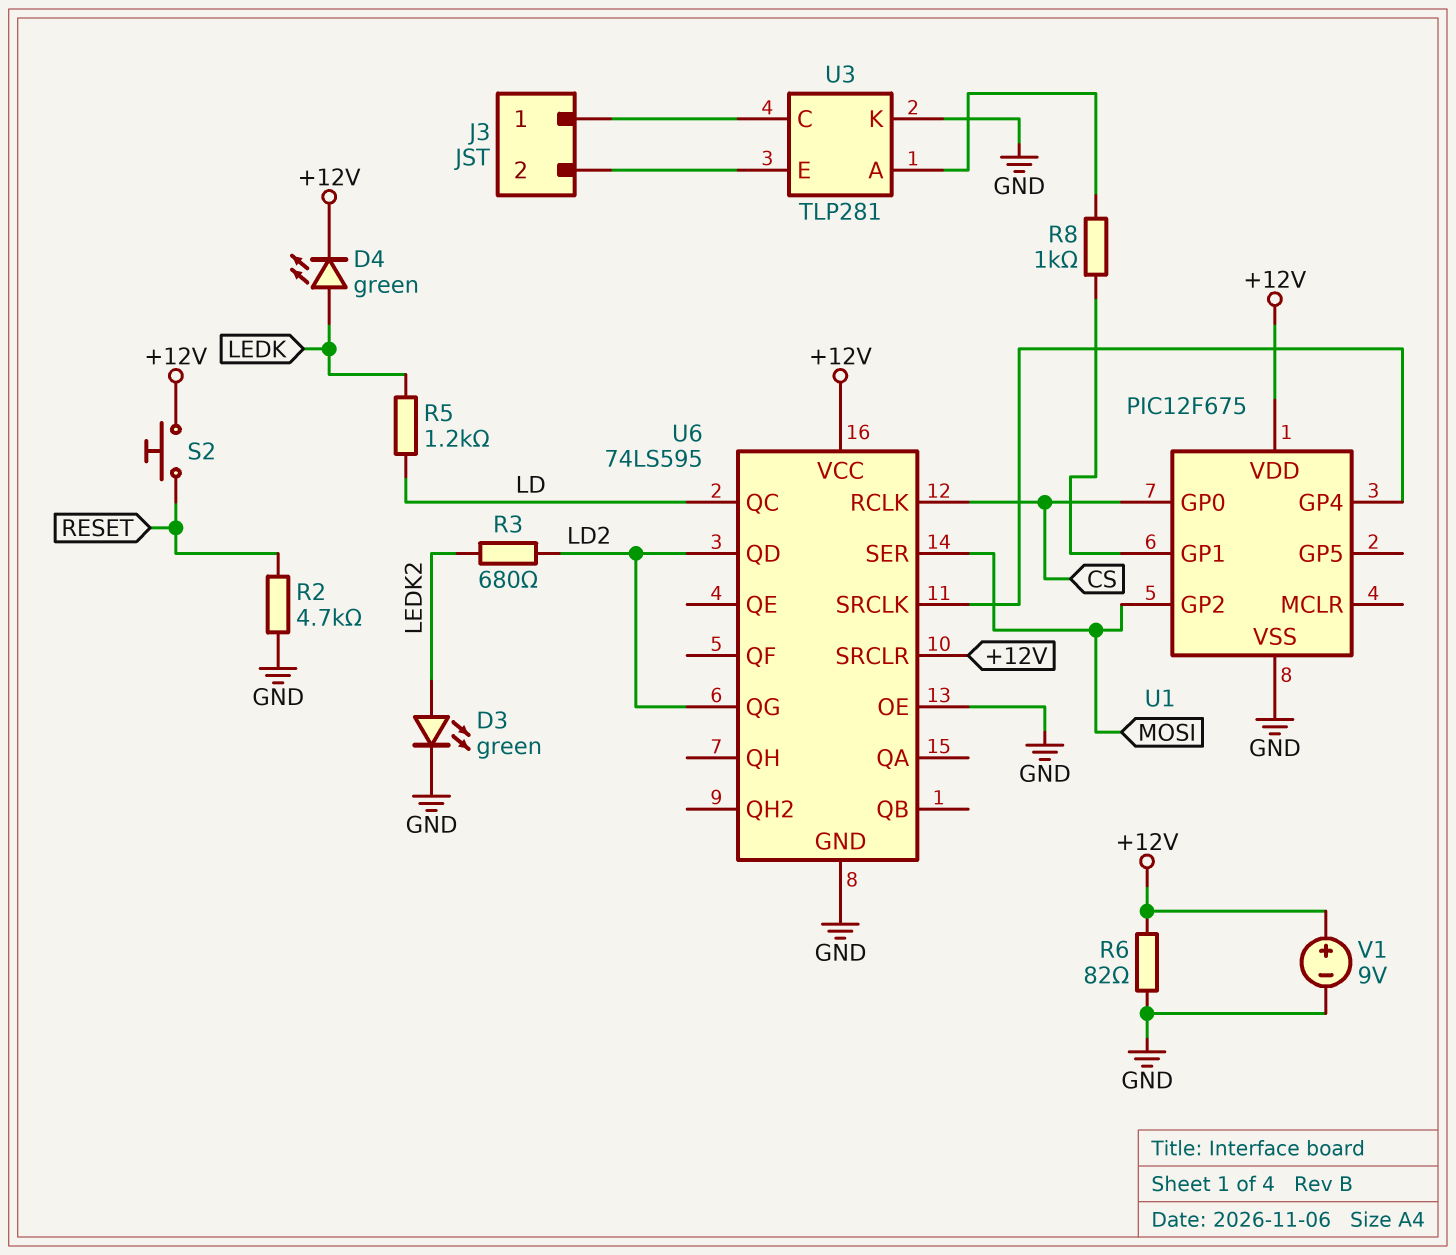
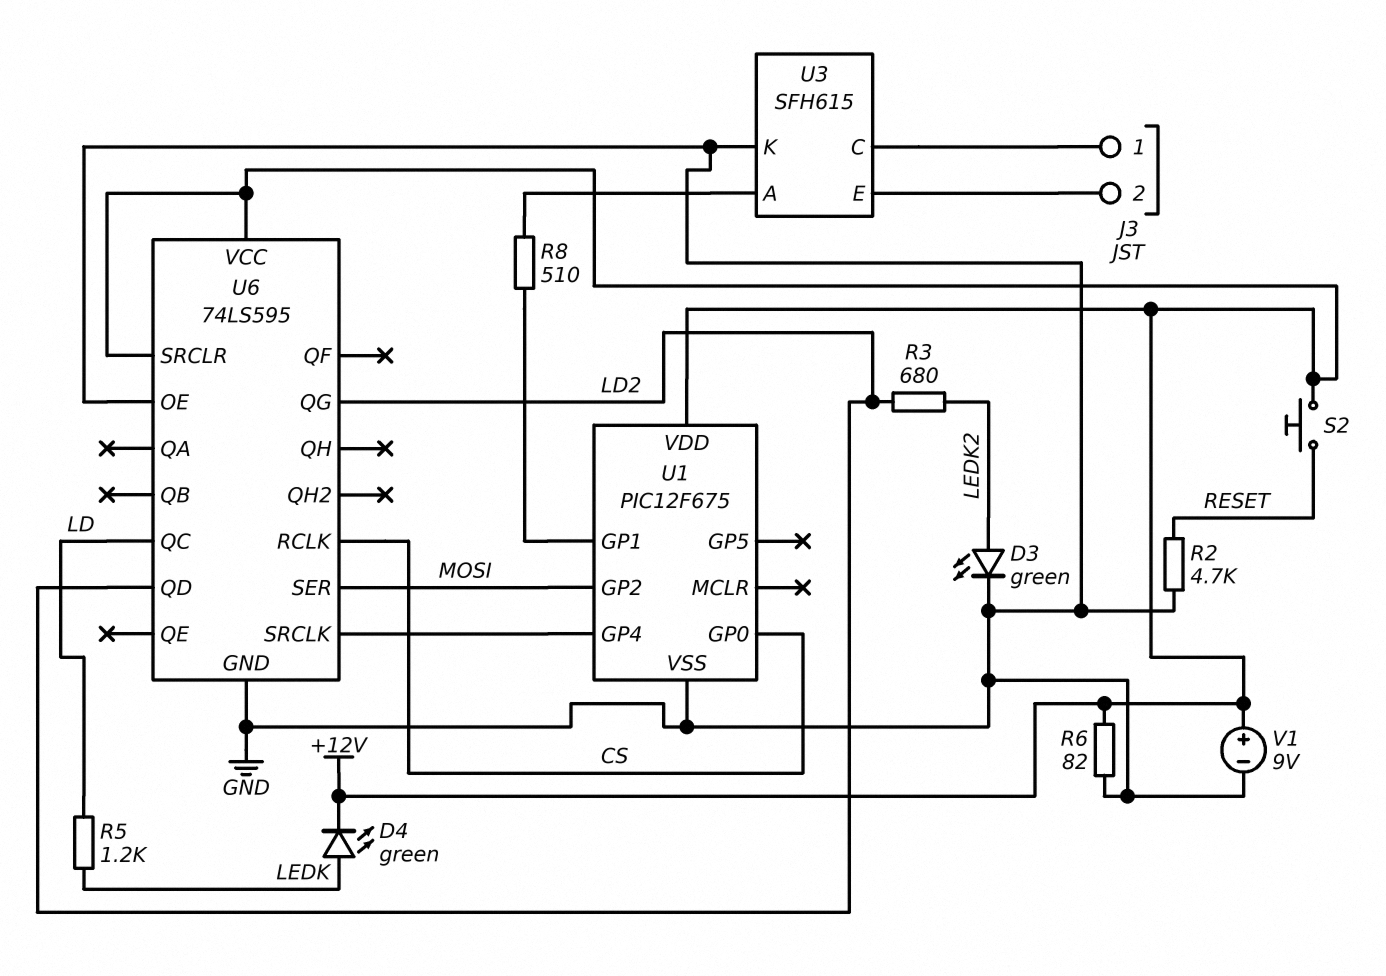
R8: 1k (U1/GP1, U3/A) -> 510 (U1/GP1, U3/A)
U3: TLP281 -> SFH615

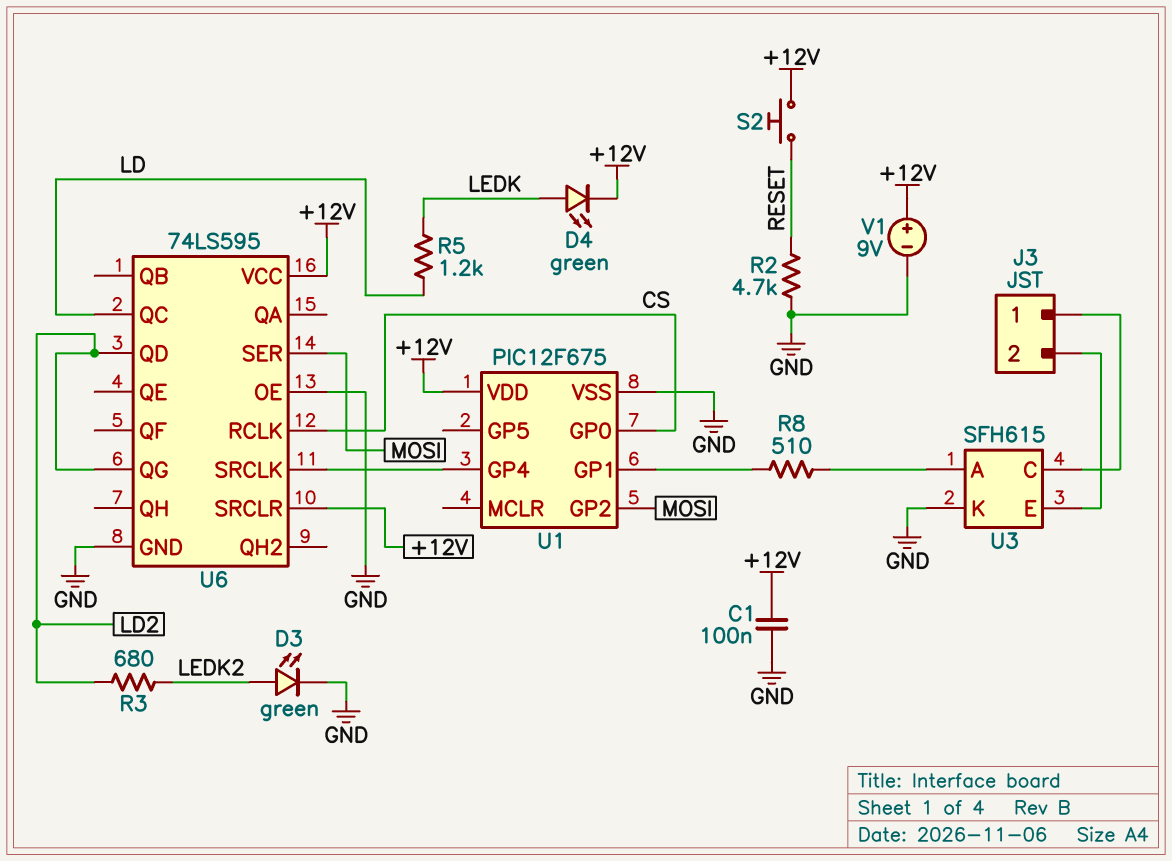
C1: none -> 100nF (+12V, GND)
R6: 82 (+12V, GND) -> none

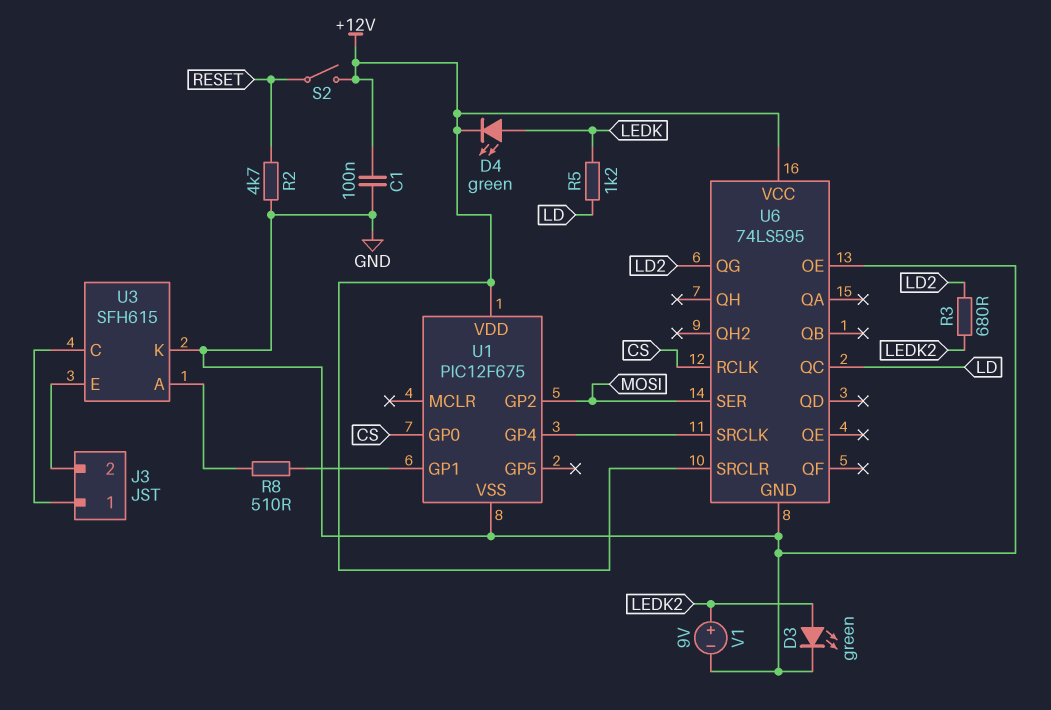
S2: button (+12V, RESET) -> switch (+12V, RESET)
U6 pin QD: LD2 -> none
V1: 9V (plus +12V, minus GND) -> 9V (plus LEDK2, minus GND)

